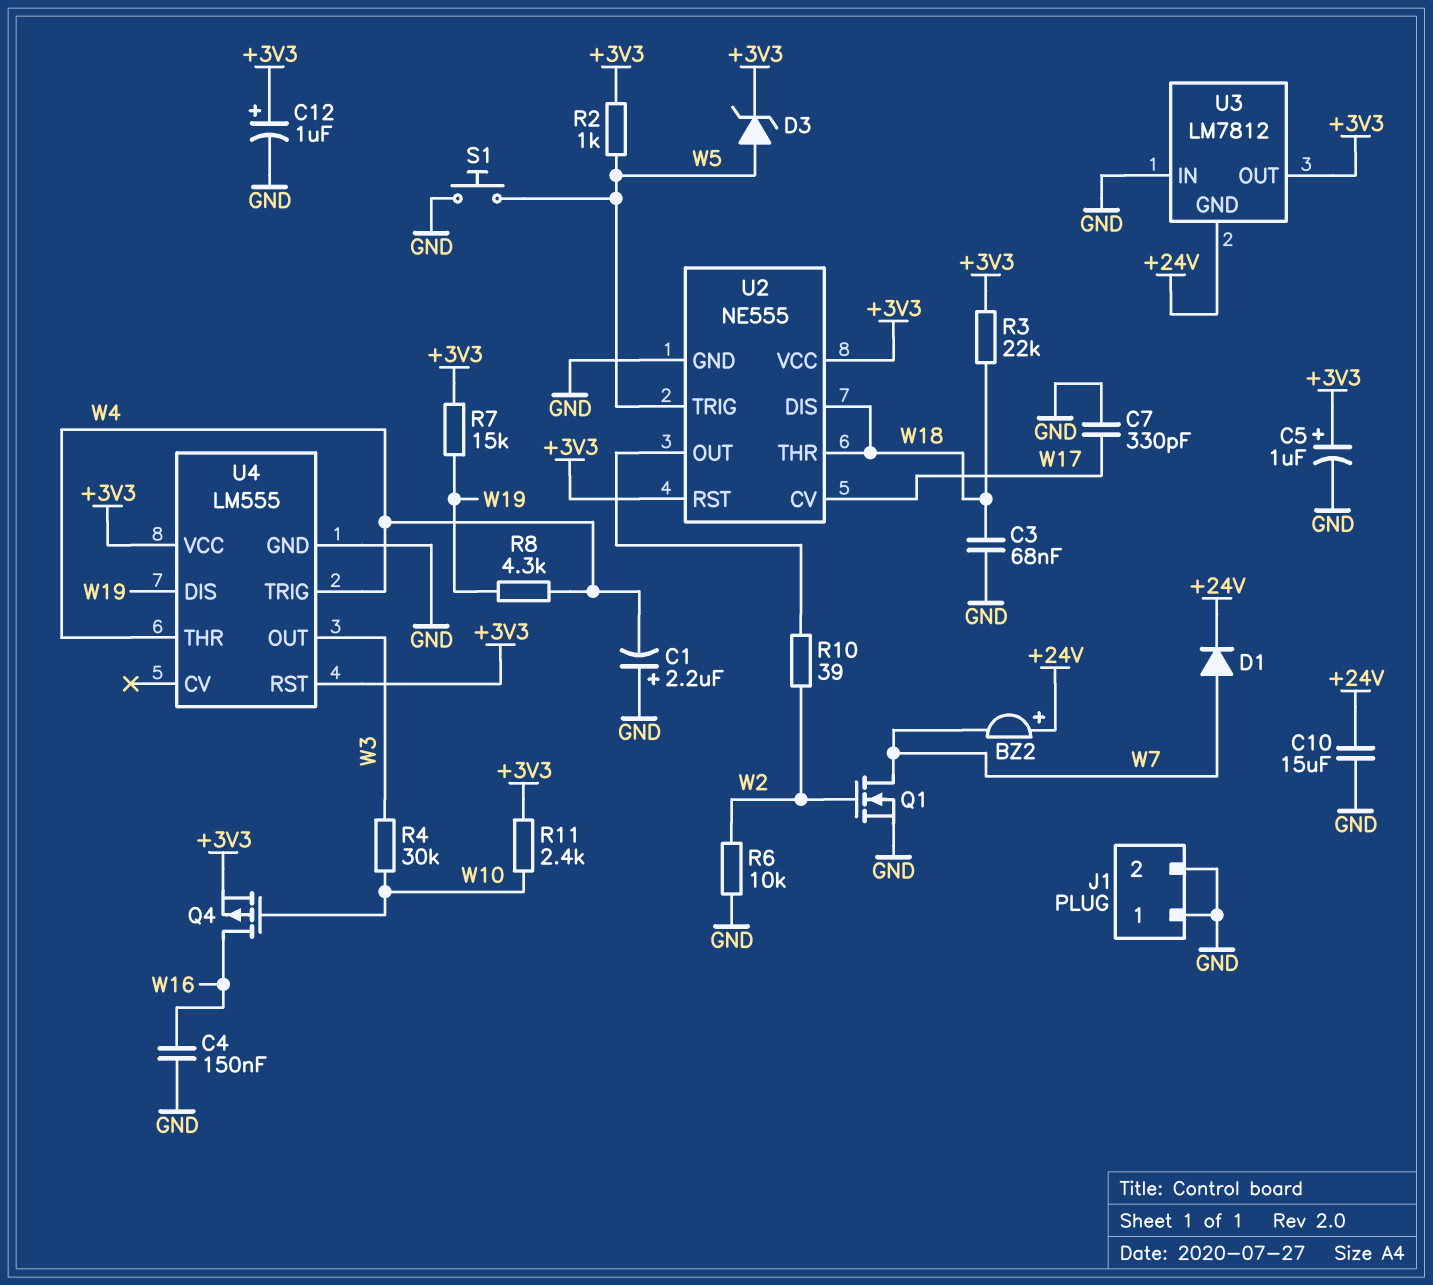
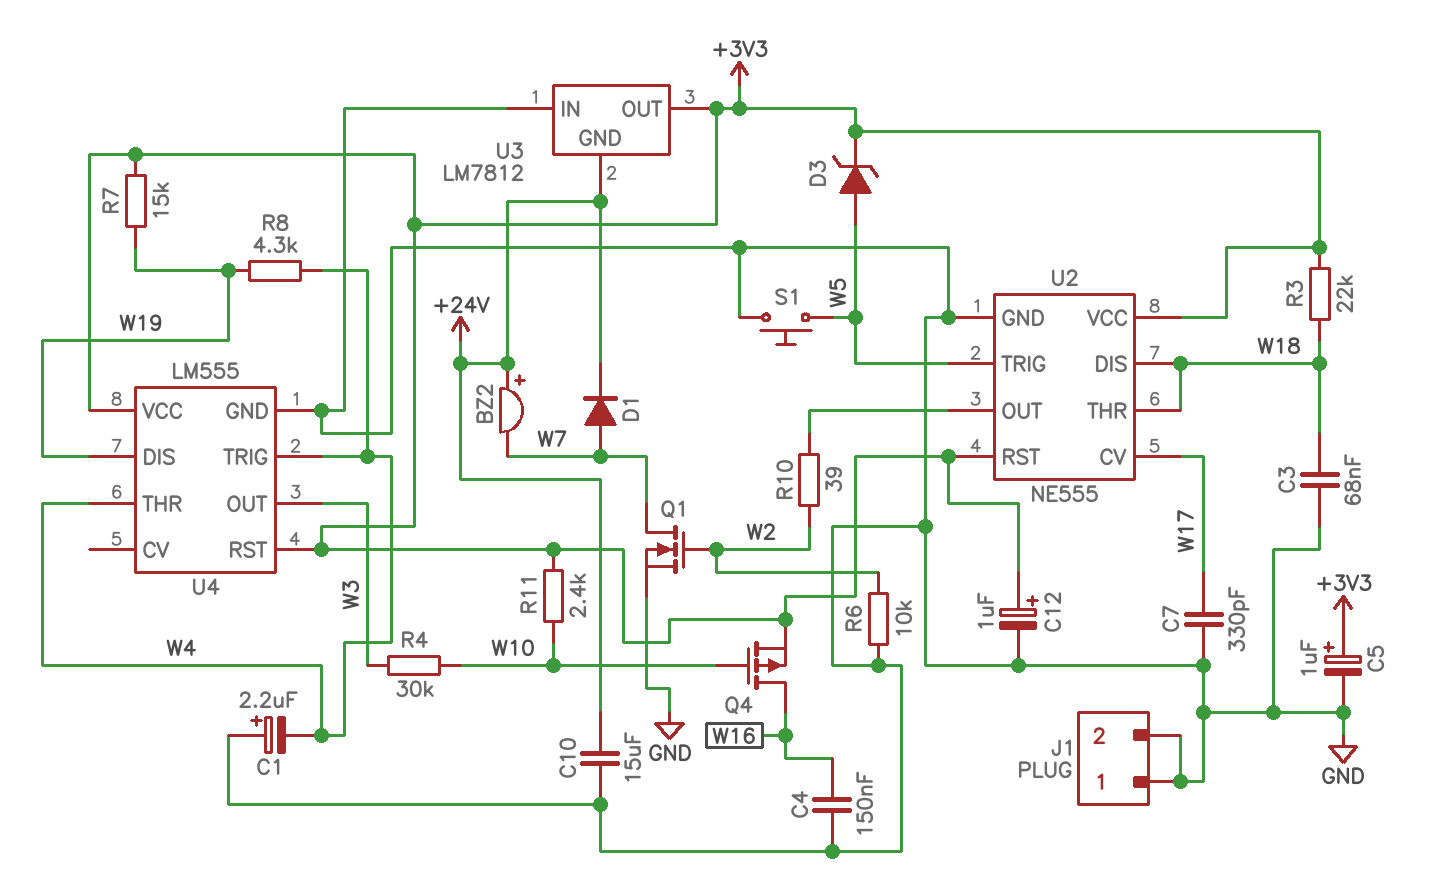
R2: 1k (+3V3, W5) -> none

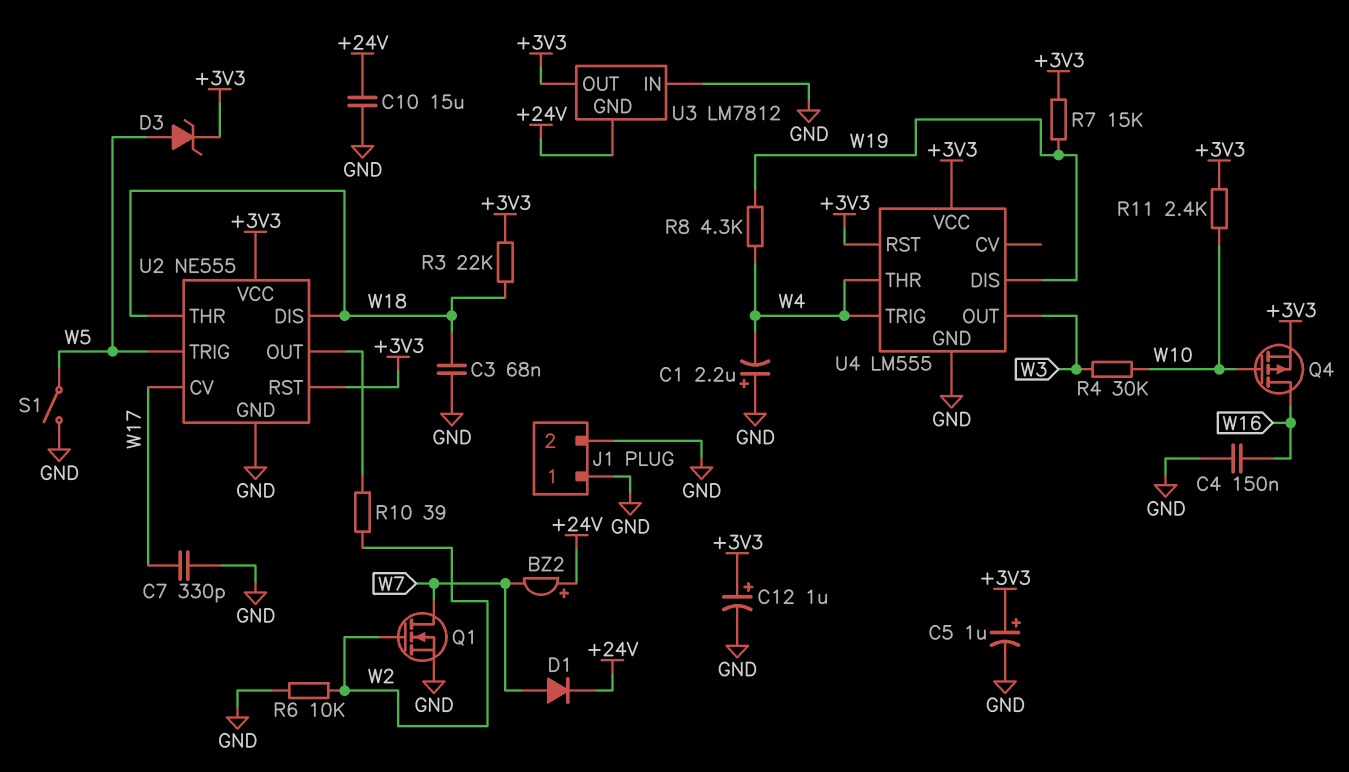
S1: button (GND, W5) -> switch (GND, W5)

